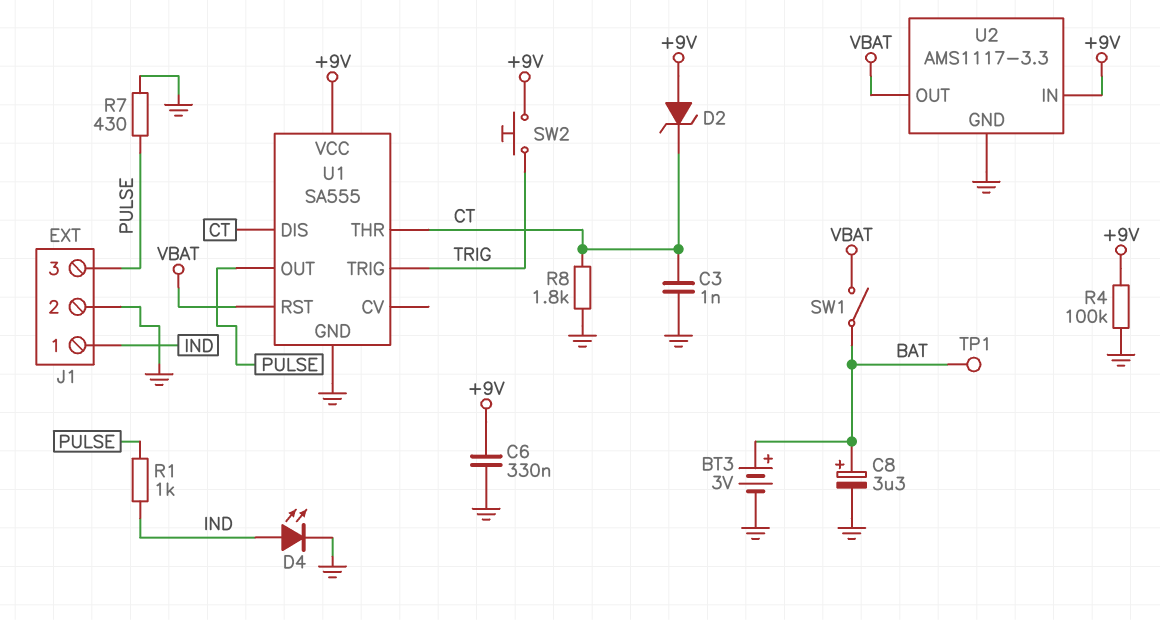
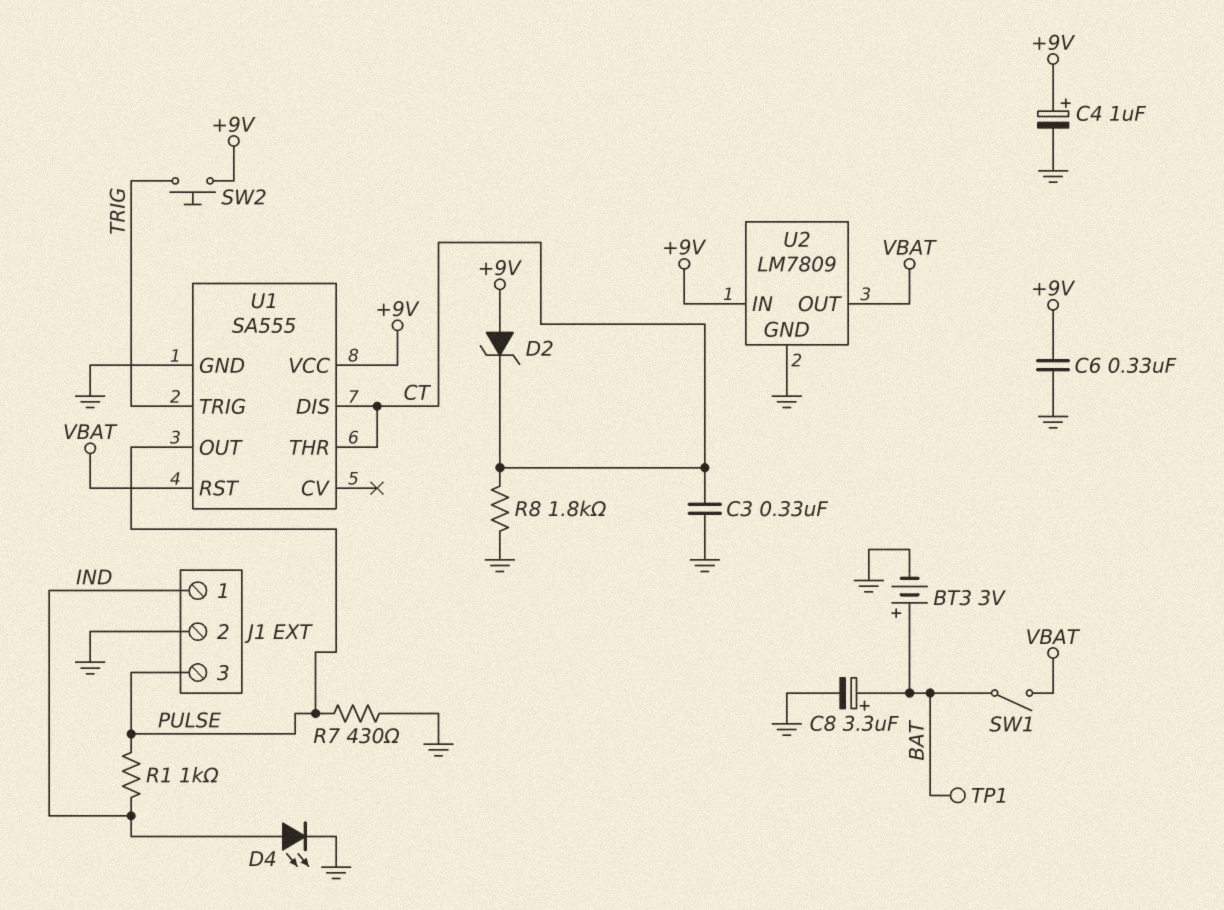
C3: 1nF (CT, GND) -> 330nF (CT, GND)
C4: none -> 1uF (plus +9V, minus GND)
R4: 100k (+9V, GND) -> none
U2: AMS1117-3.3 -> LM7809

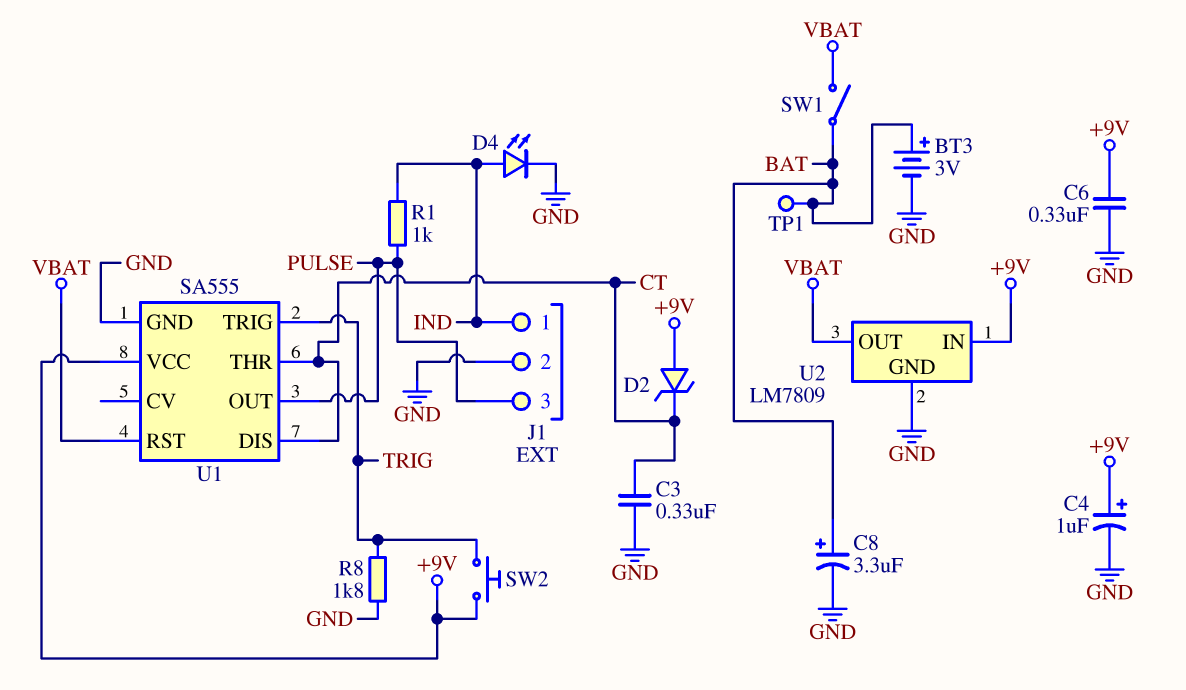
R7: 430 (GND, PULSE) -> none
R8: 1.8k (CT, GND) -> 1.8k (GND, TRIG)

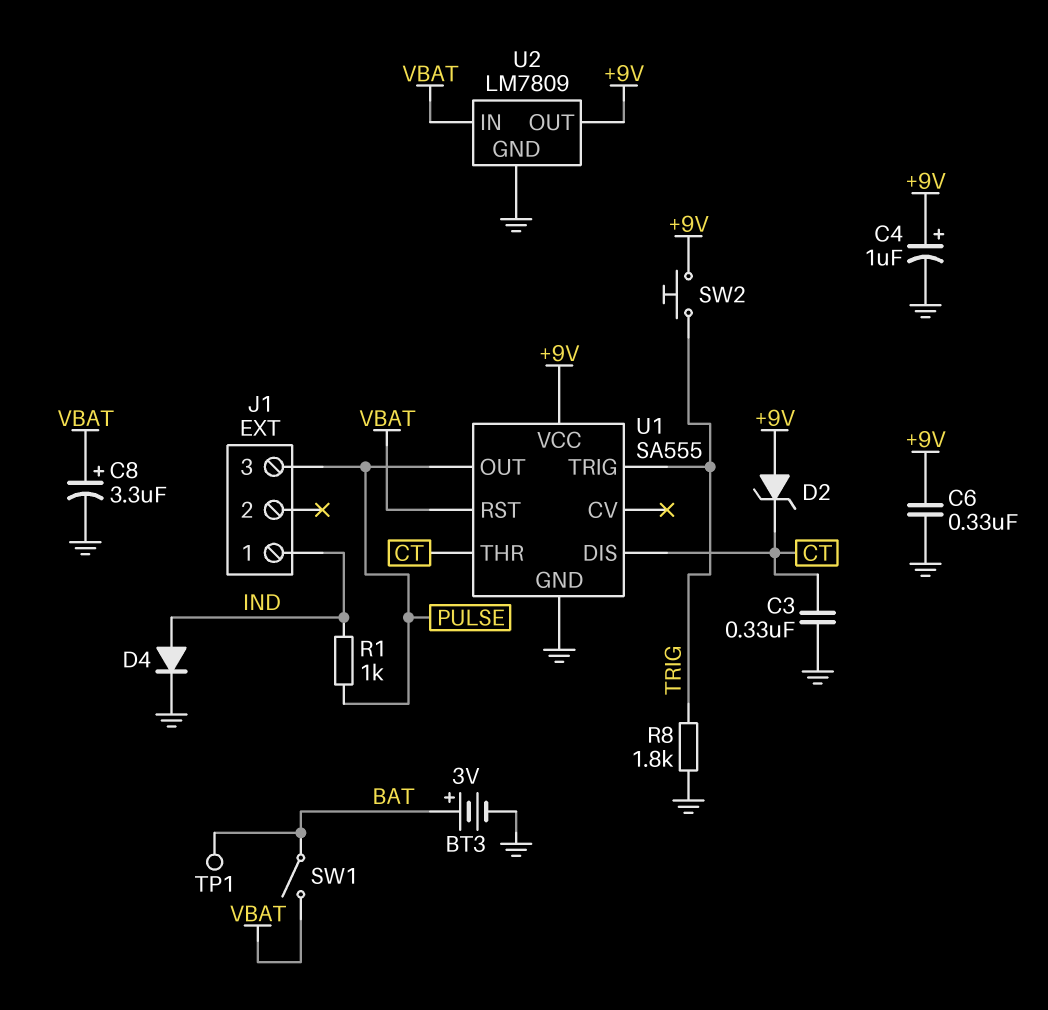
C8: 3.3uF (plus BAT, minus GND) -> 3.3uF (plus VBAT, minus GND)
D4: LED (A IND, K GND) -> diode (A IND, K GND)
J1 pin 2: GND -> none
U2 pin IN: +9V -> VBAT
U2 pin OUT: VBAT -> +9V

